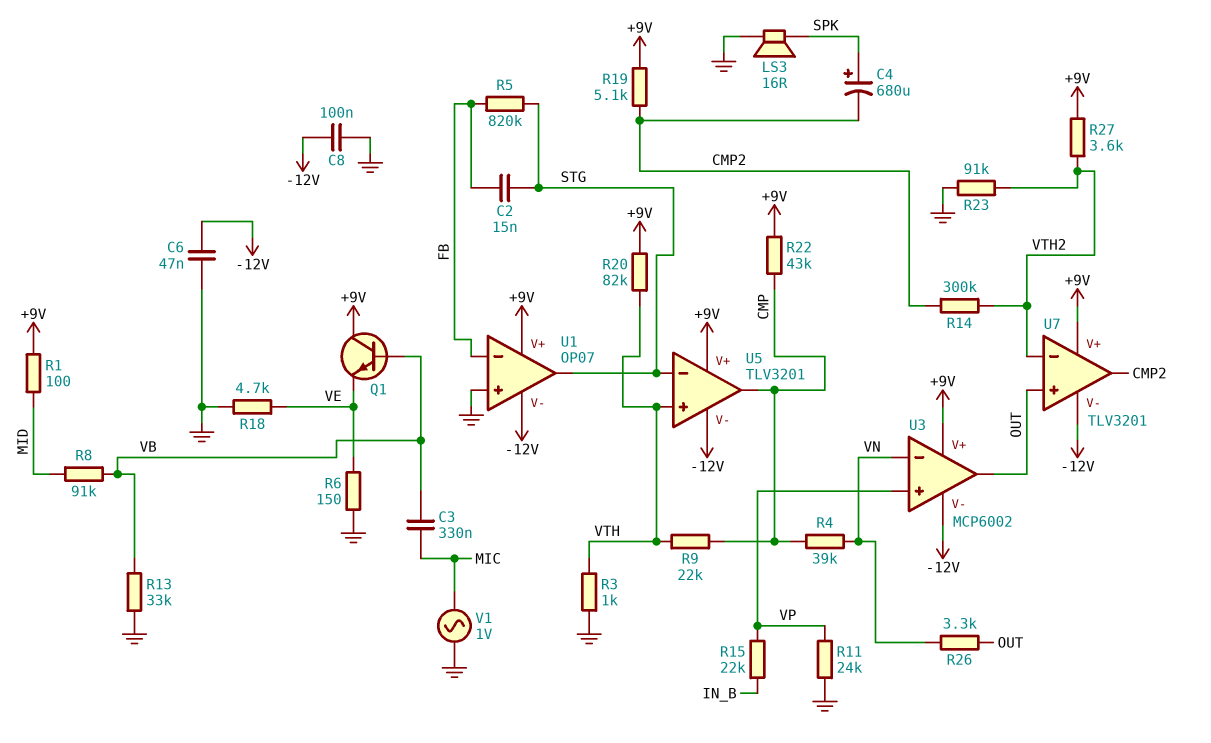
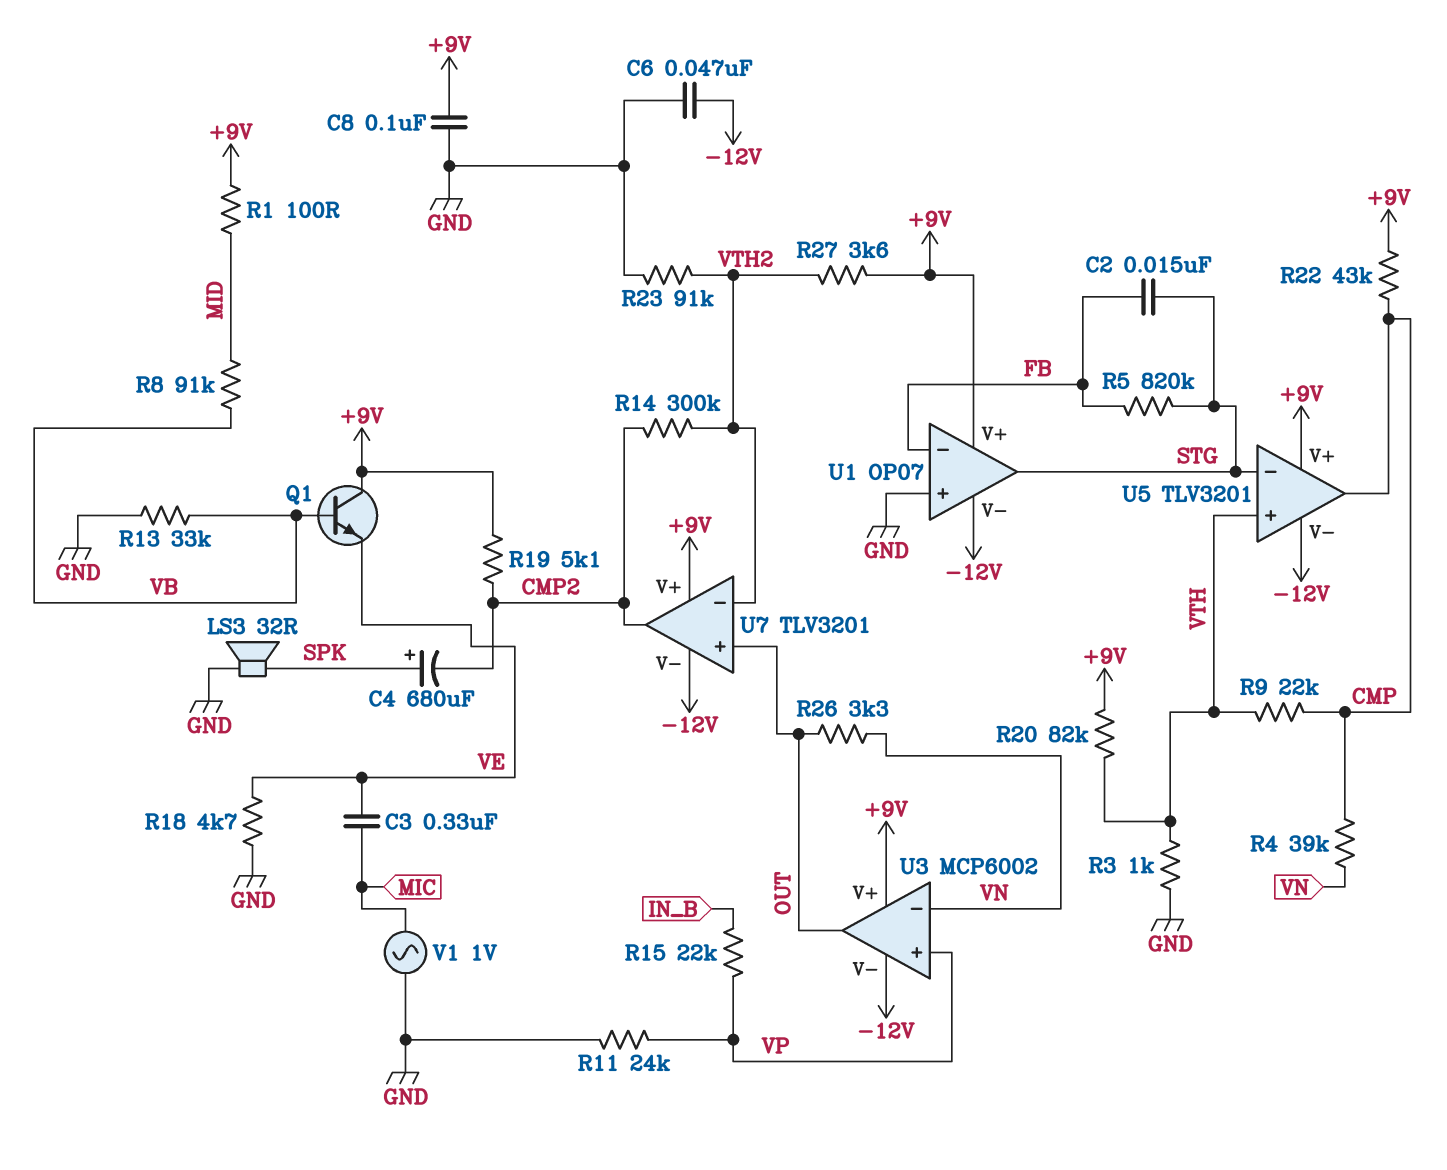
C3: 330nF (MIC, VB) -> 330nF (MIC, VE)
C8: 100nF (-12V, GND) -> 100nF (+9V, GND)
LS3: speaker 16R (GND, SPK) -> speaker 32R (GND, SPK)
R6: 150 (GND, VE) -> none

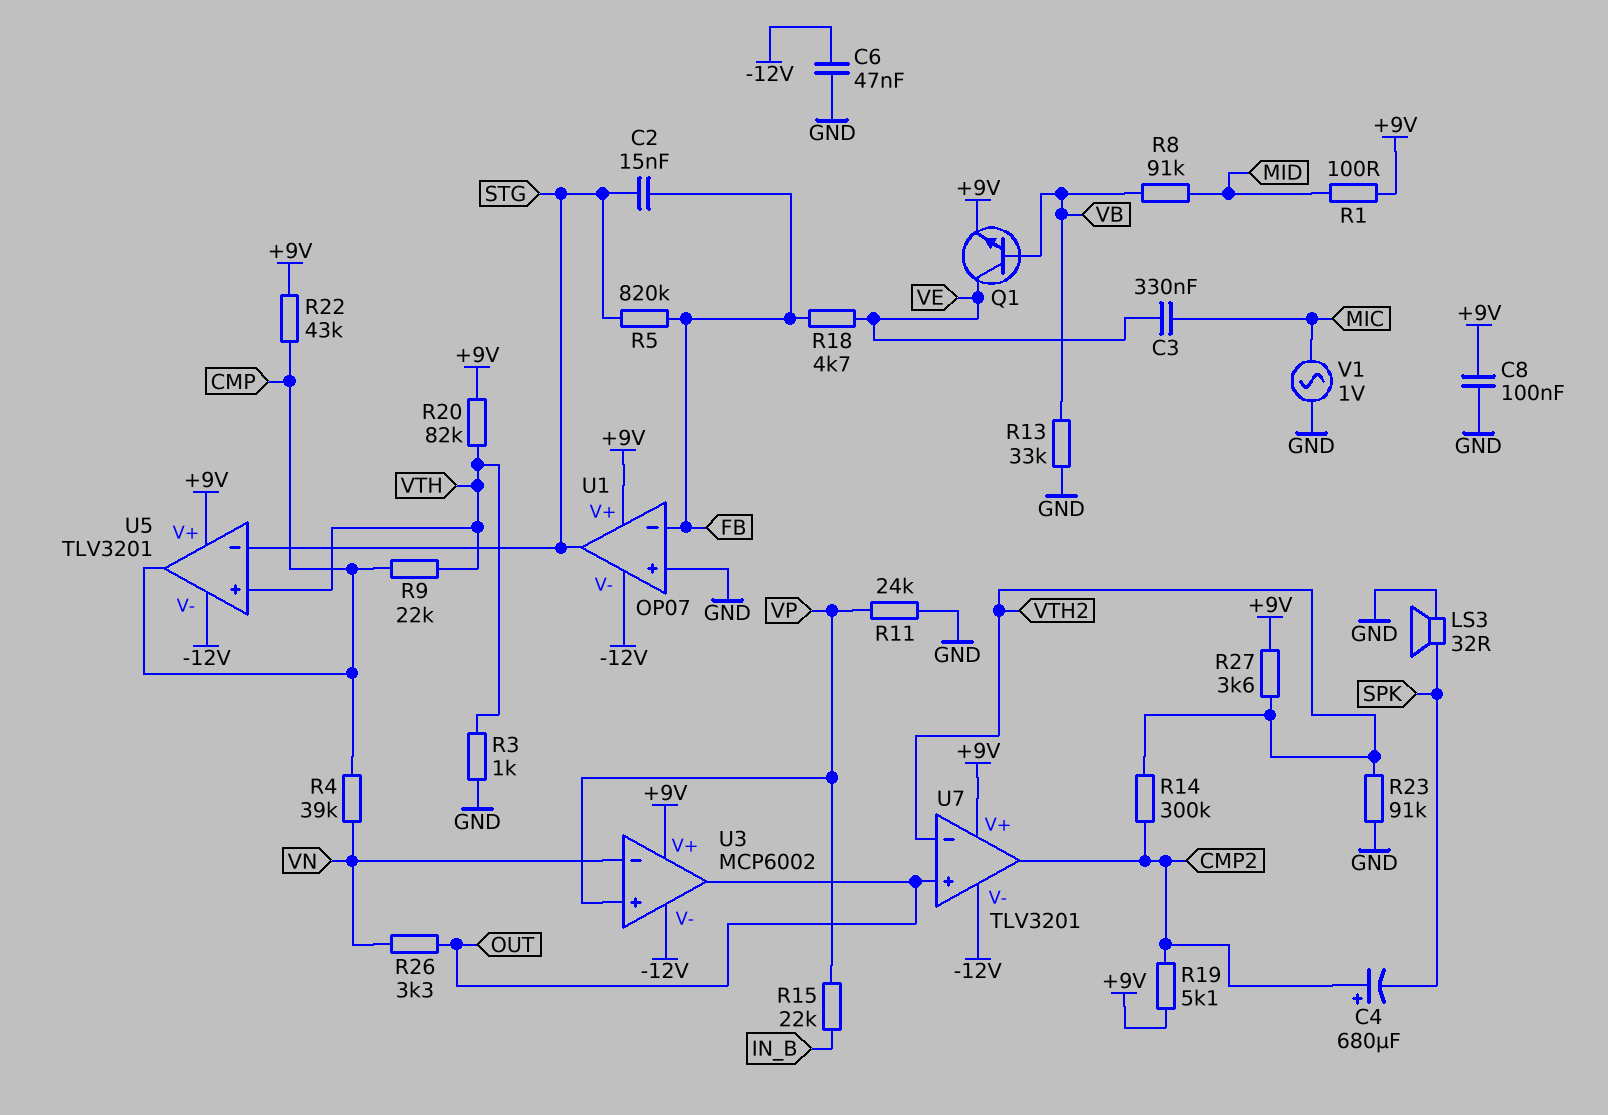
C4: 680uF (plus SPK, minus CMP2) -> 680uF (plus CMP2, minus SPK)
Q1: NPN (B VB, C +9V, E VE) -> NPN (B VB, C VE, E +9V)
R18: 4.7k (GND, VE) -> 4.7k (FB, VE)

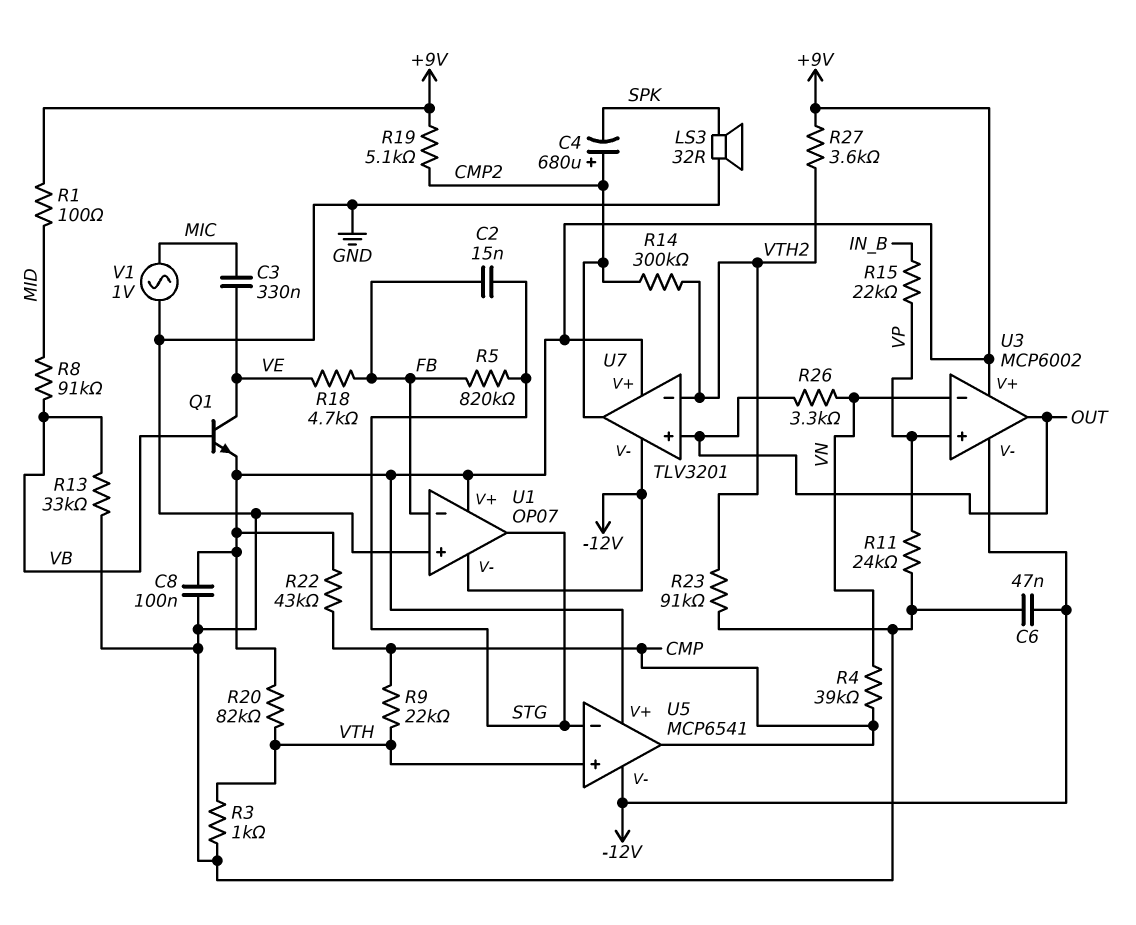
U5: TLV3201 -> MCP6541

